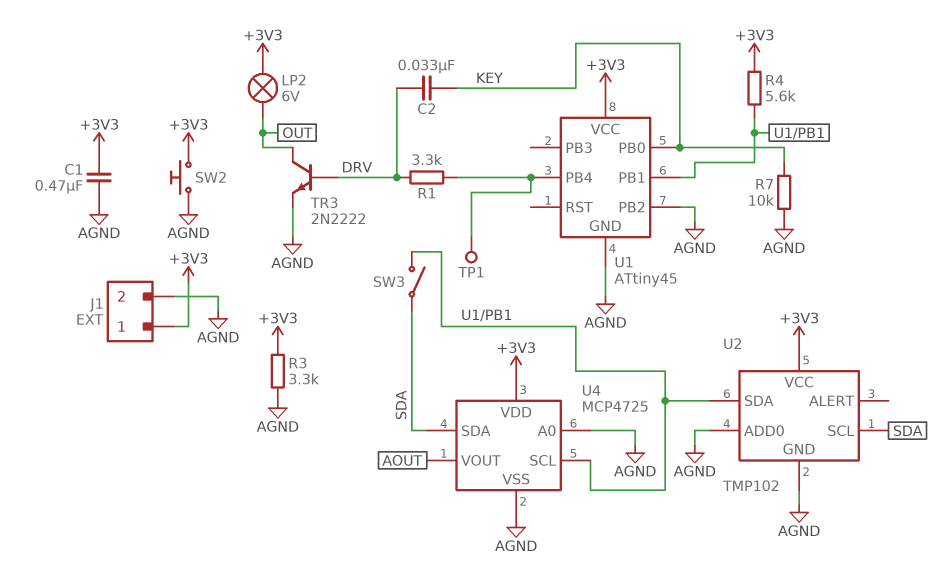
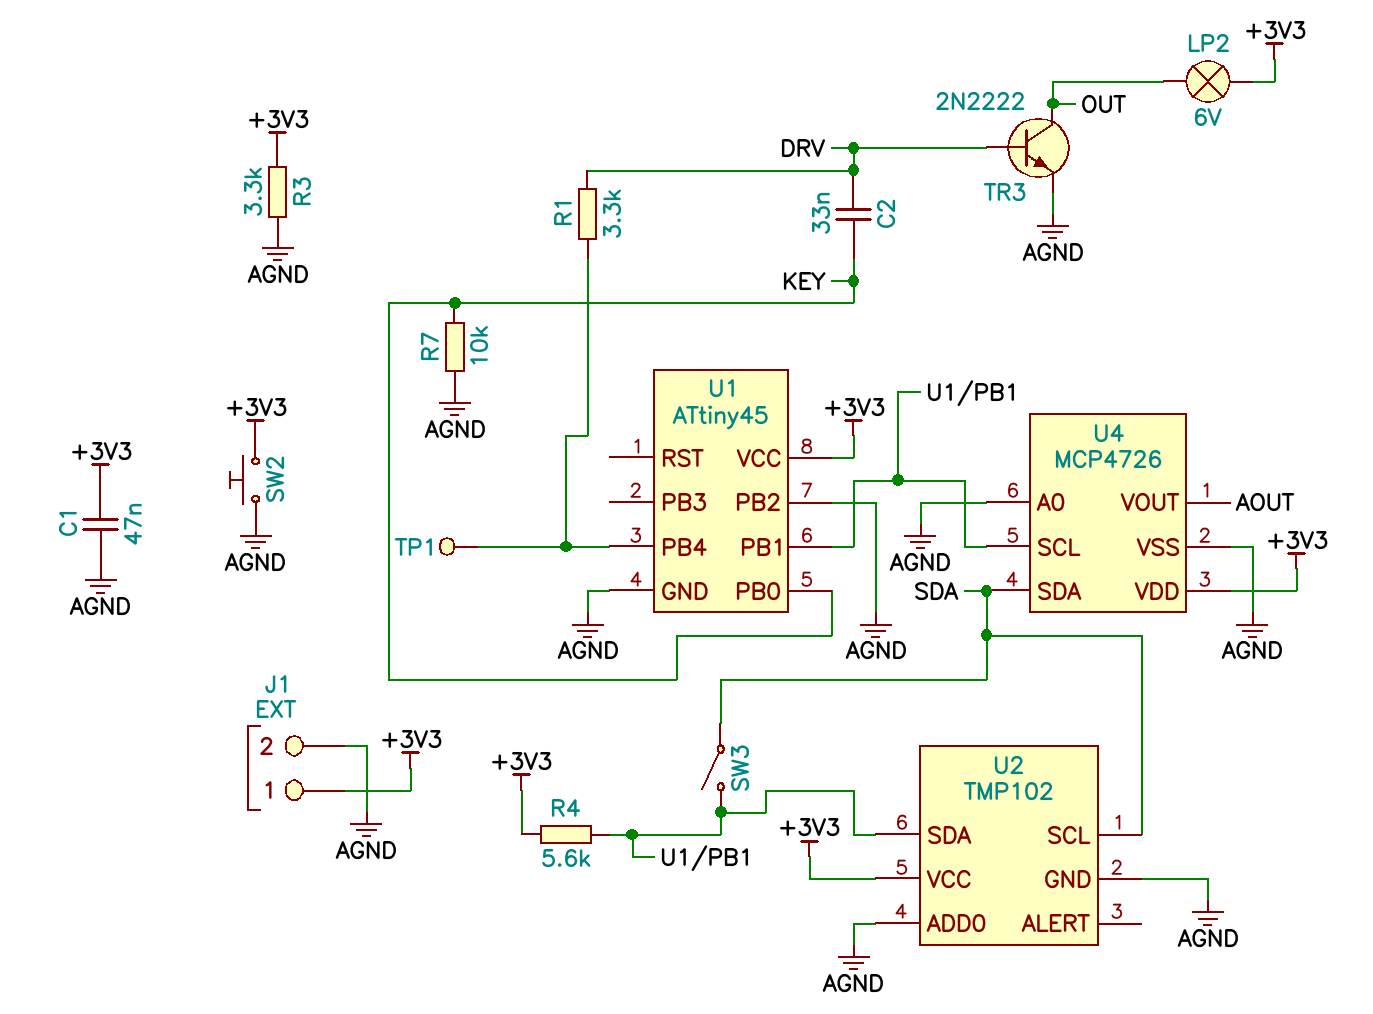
C1: 470nF (+3V3, AGND) -> 47nF (+3V3, AGND)
U4: MCP4725 -> MCP4726

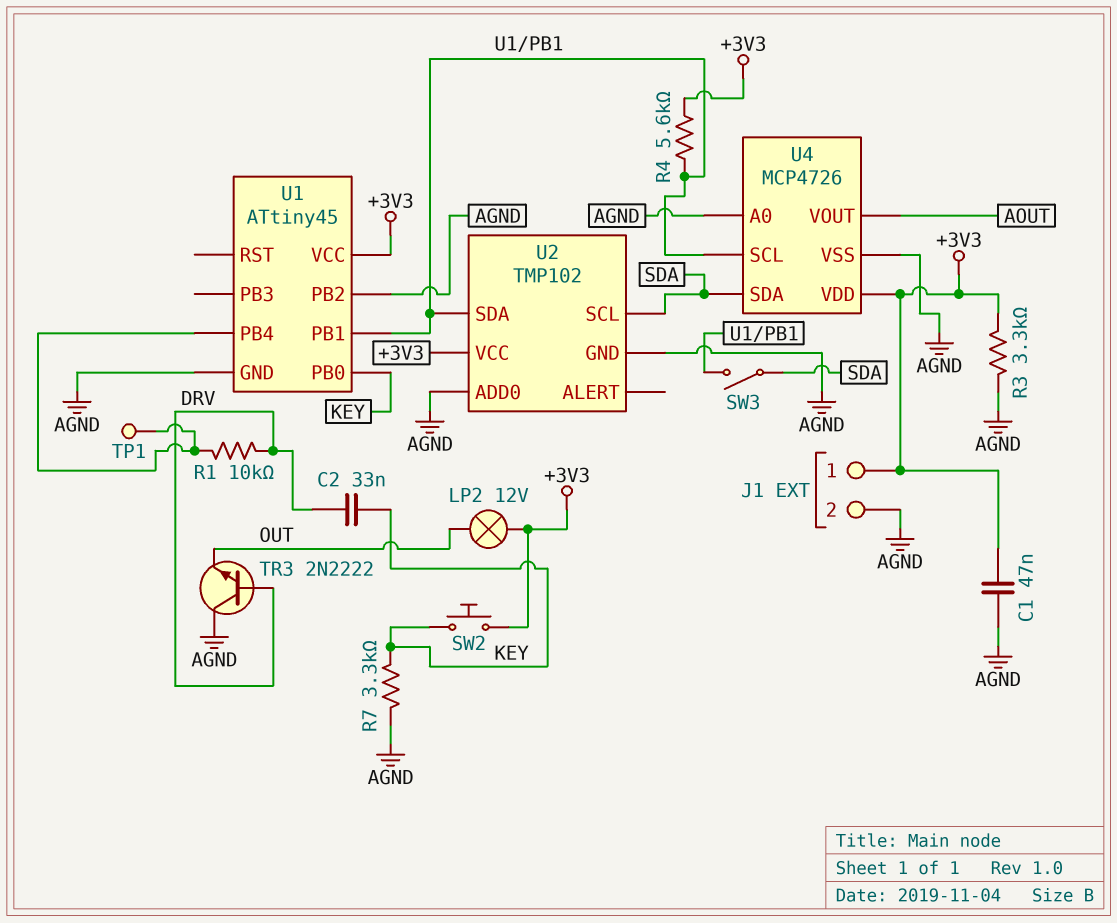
LP2: lamp 6V (+3V3, OUT) -> lamp 12V (+3V3, OUT)
R1: 3.3k (DRV, U1/PB4) -> 10k (DRV, U1/PB4)
R7: 10k (AGND, KEY) -> 3.3k (AGND, KEY)
SW2: button (+3V3, AGND) -> button (+3V3, KEY)
TR3: NPN 2N2222 (B DRV, C OUT, E AGND) -> NPN 2N2222 (B DRV, C AGND, E OUT)

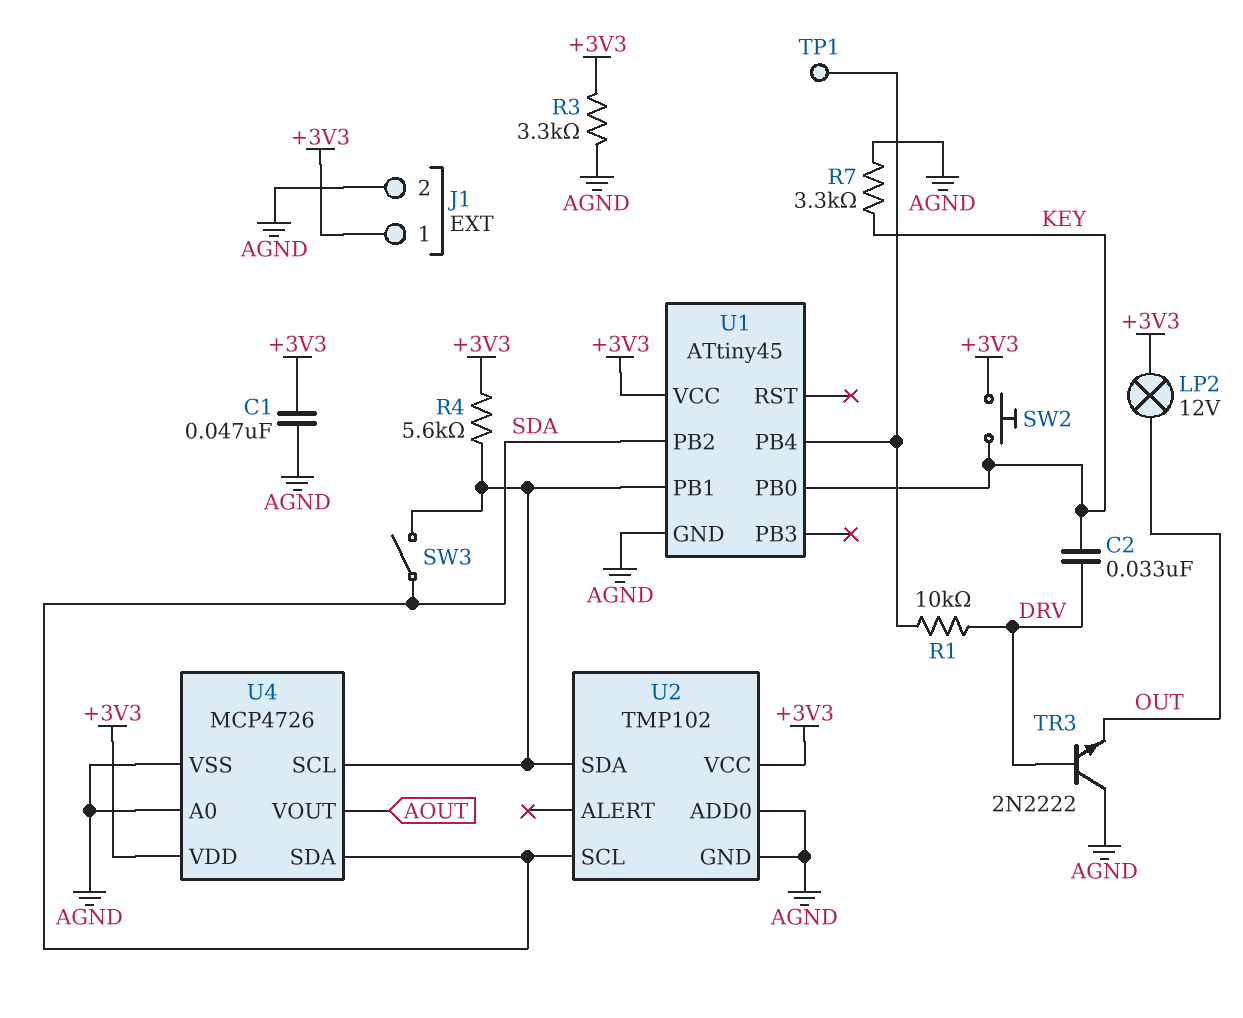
U1 pin PB2: AGND -> SDA

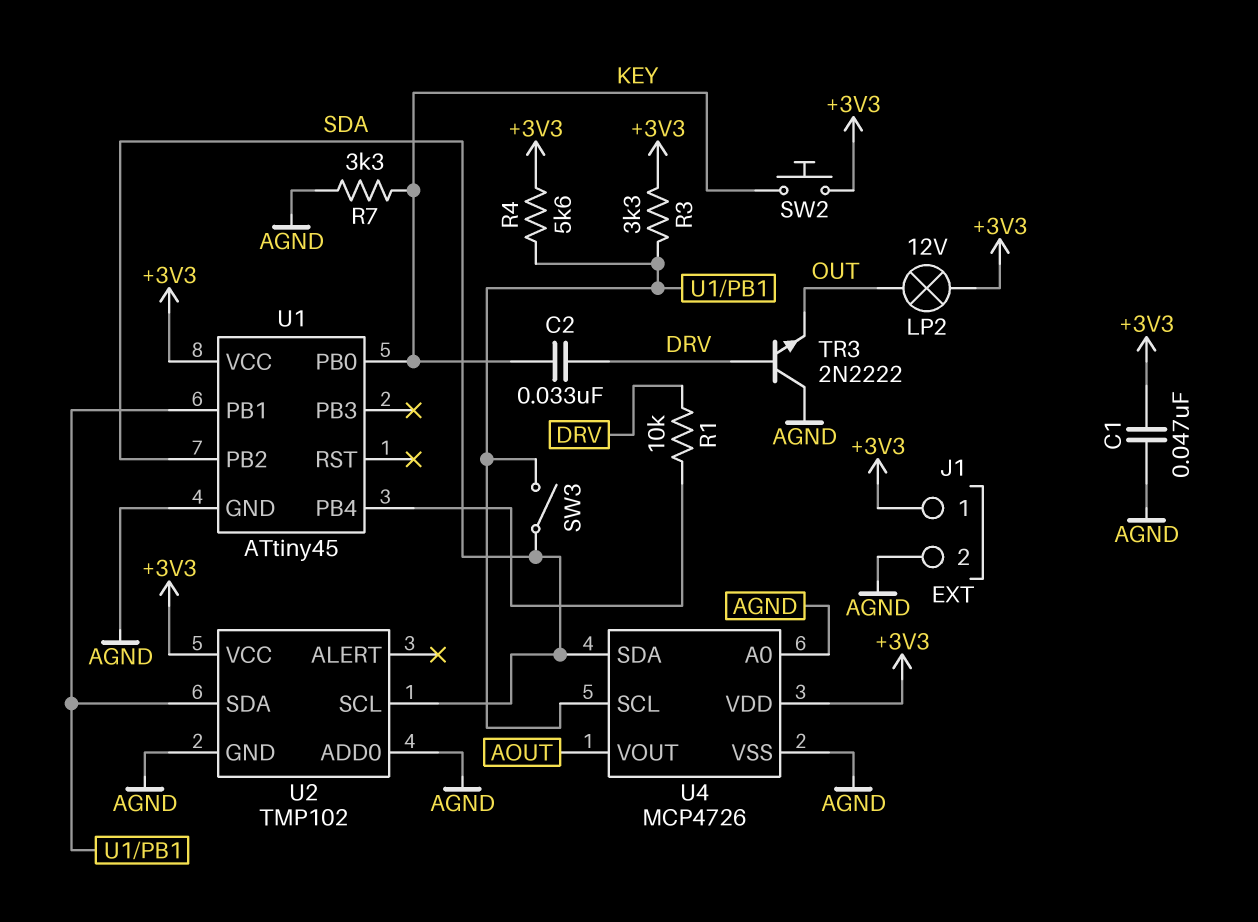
R3: 3.3k (+3V3, AGND) -> 3.3k (+3V3, U1/PB1)
TP1: test point (U1/PB4) -> none

